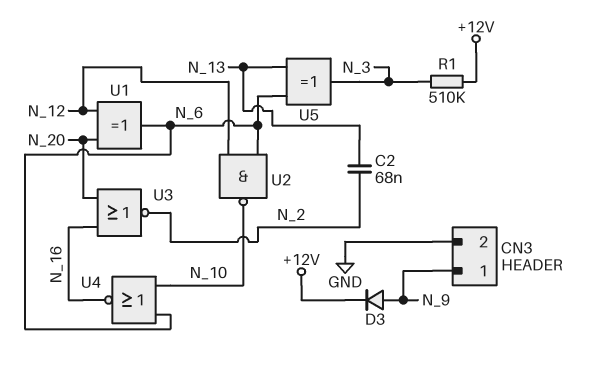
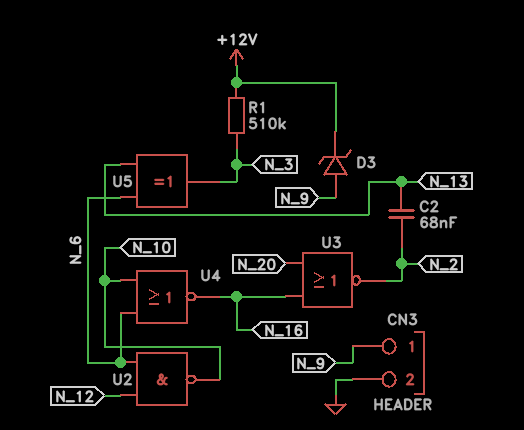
D3: diode (A N_9, K +12V) -> zener (A N_9, K +12V)
U1: XOR (in N_12, in N_20, out N_6) -> none

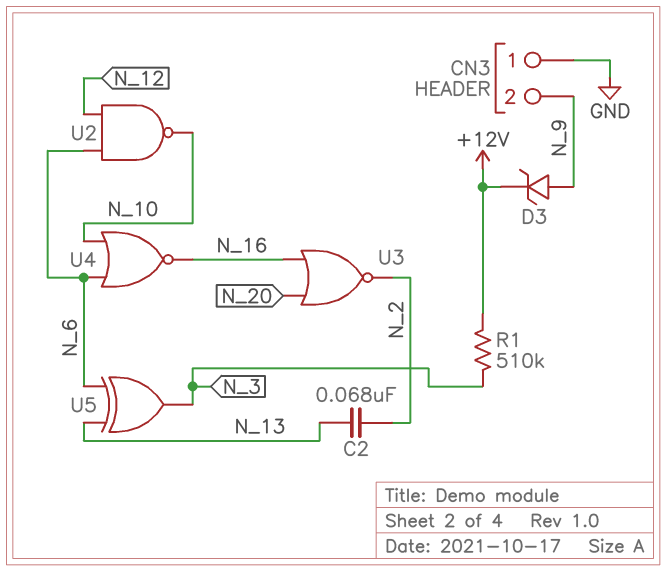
CN3 pin 1: N_9 -> GND
CN3 pin 2: GND -> N_9

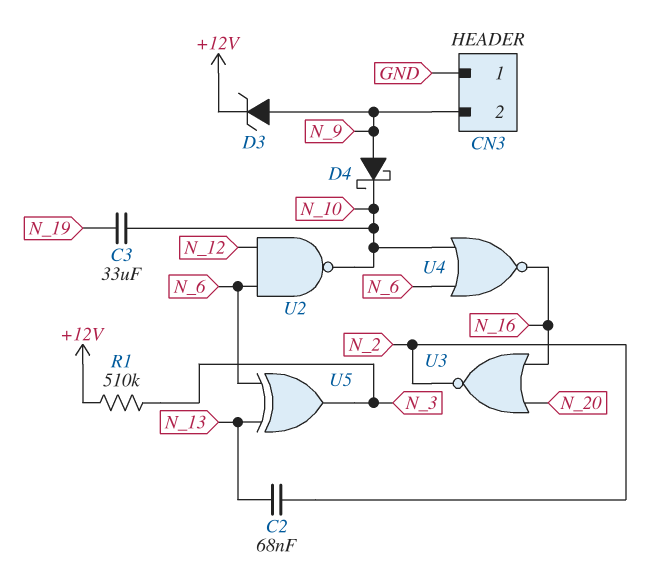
C3: none -> 33uF (N_10, N_19)
D4: none -> schottky (A N_9, K N_10)

